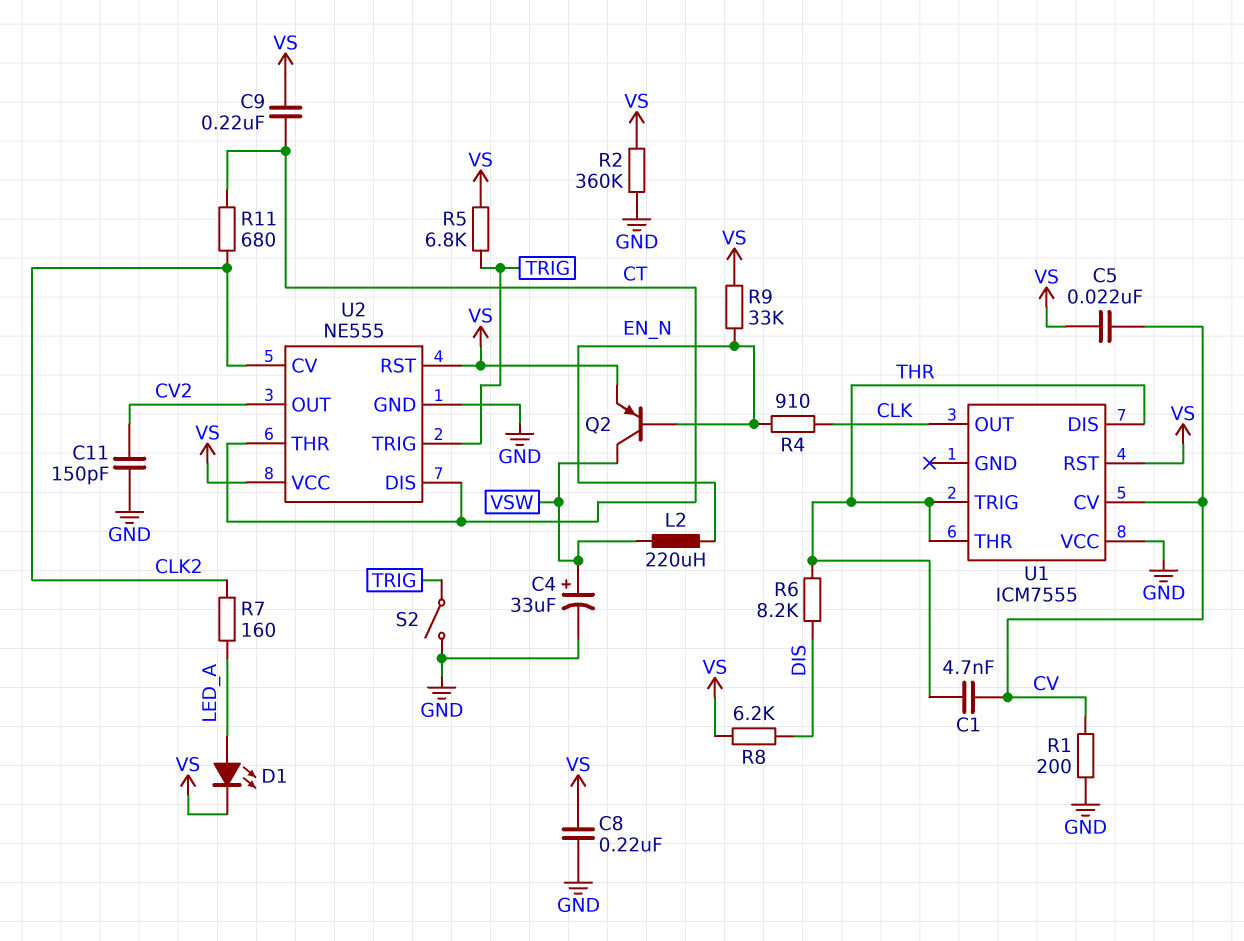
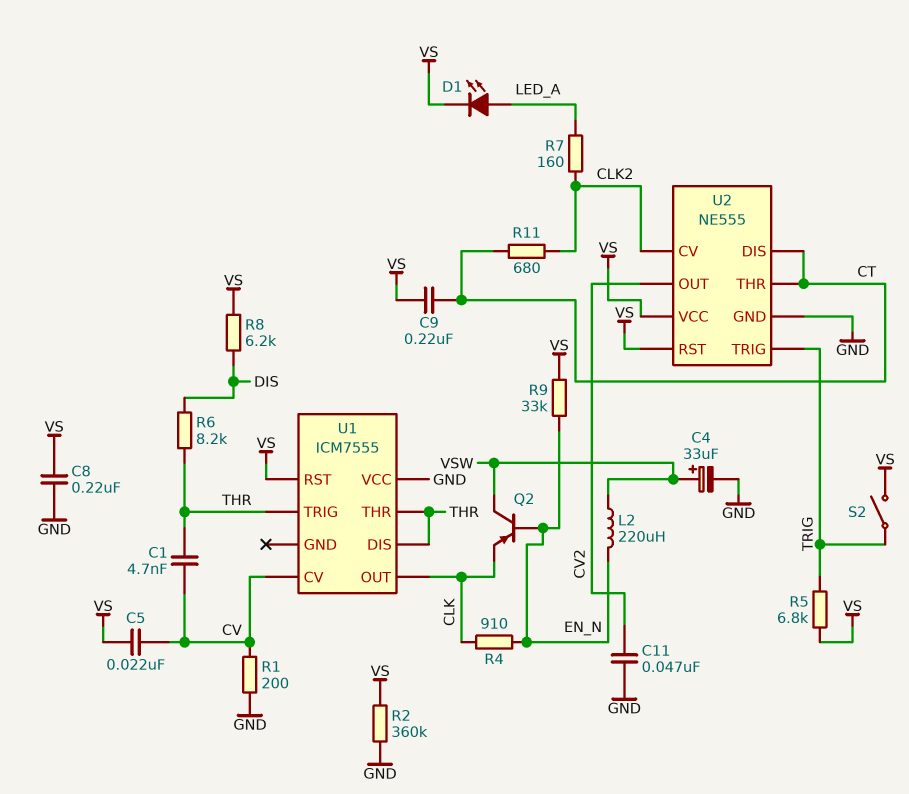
C11: 150pF (CV2, GND) -> 47nF (CV2, GND)
Q2: PNP (B EN_N, C VSW, E VS) -> PNP (B EN_N, C VSW, E CLK)
S2: switch (GND, TRIG) -> switch (TRIG, VS)

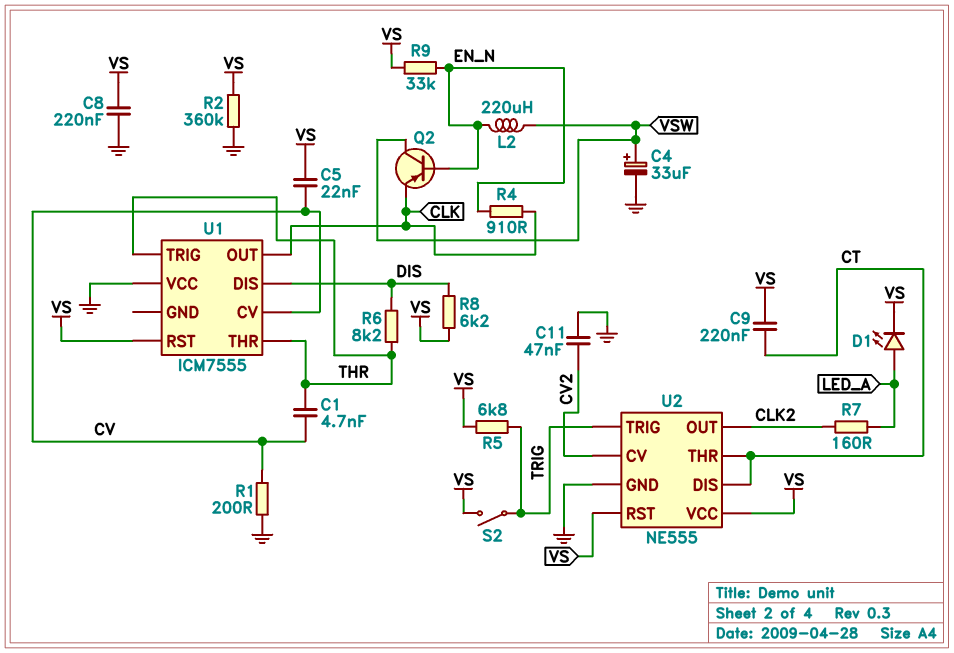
R11: 680 (CLK2, CT) -> none
U1 pin DIS: THR -> DIS
U2 pin CV: CLK2 -> CV2
U2 pin OUT: CV2 -> CLK2

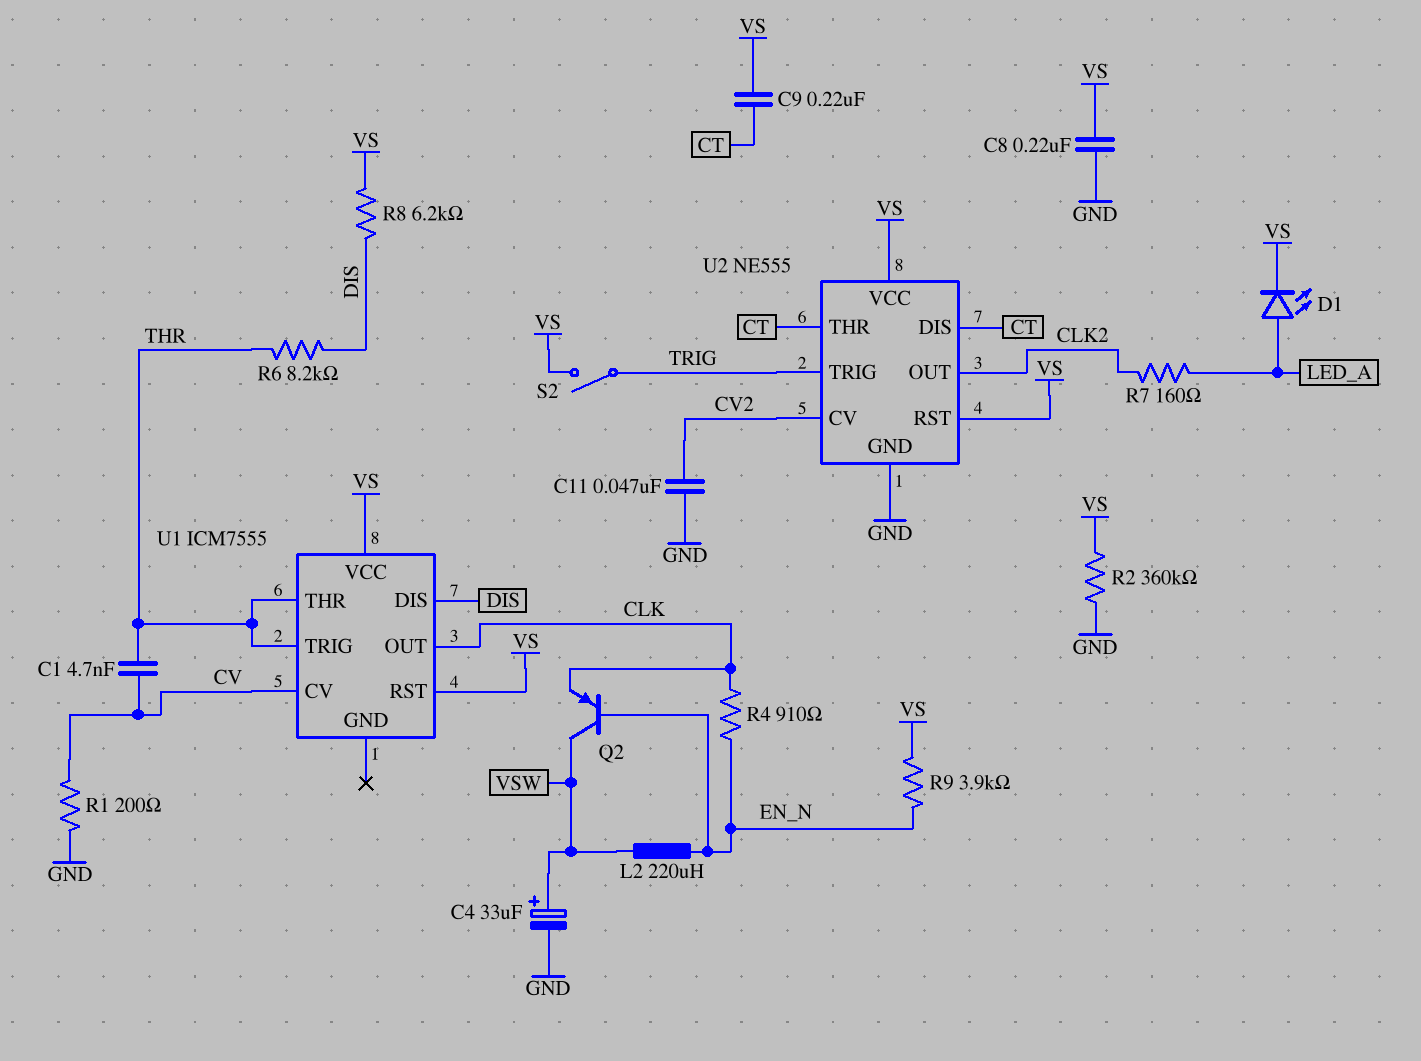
C5: 22nF (CV, VS) -> none
R5: 6.8k (TRIG, VS) -> none
R9: 33k (EN_N, VS) -> 3.9k (EN_N, VS)
U1 pin VCC: GND -> VS

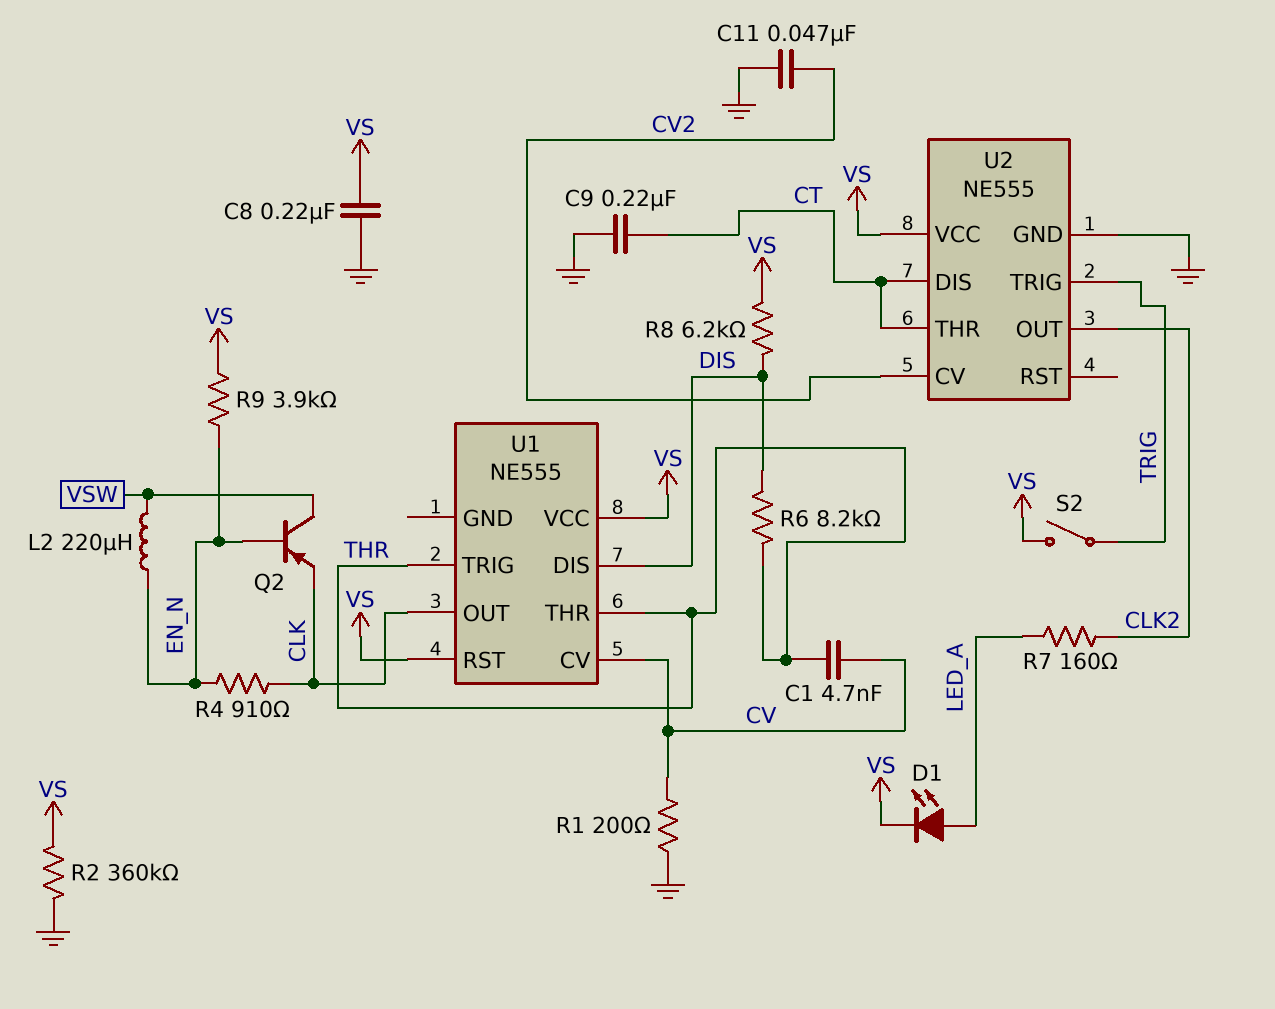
C4: 33uF (plus VSW, minus GND) -> none
C9: 220nF (CT, VS) -> 220nF (CT, GND)
U1: ICM7555 -> NE555
U2 pin RST: VS -> none

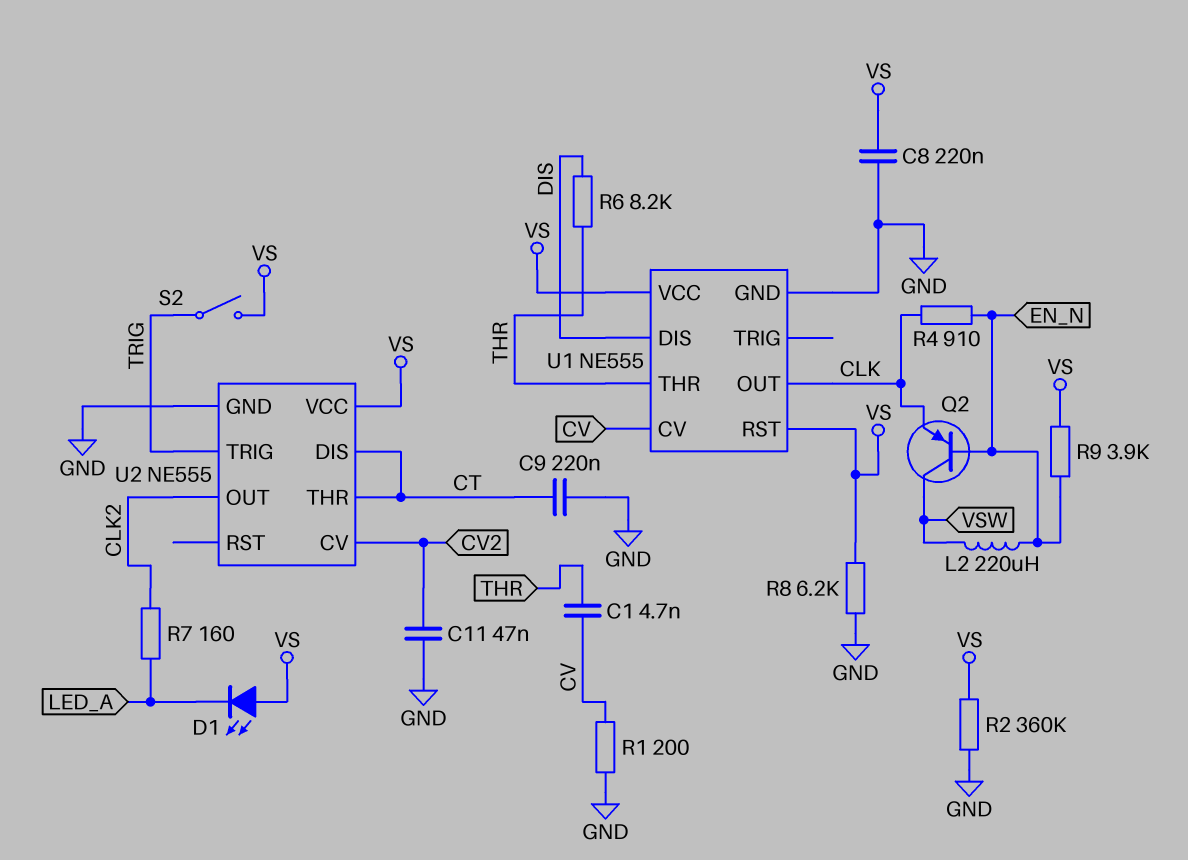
D1: LED (A LED_A, K VS) -> LED (A VS, K LED_A)
R8: 6.2k (DIS, VS) -> 6.2k (GND, VS)
U1 pin GND: none -> GND
U1 pin TRIG: THR -> none

